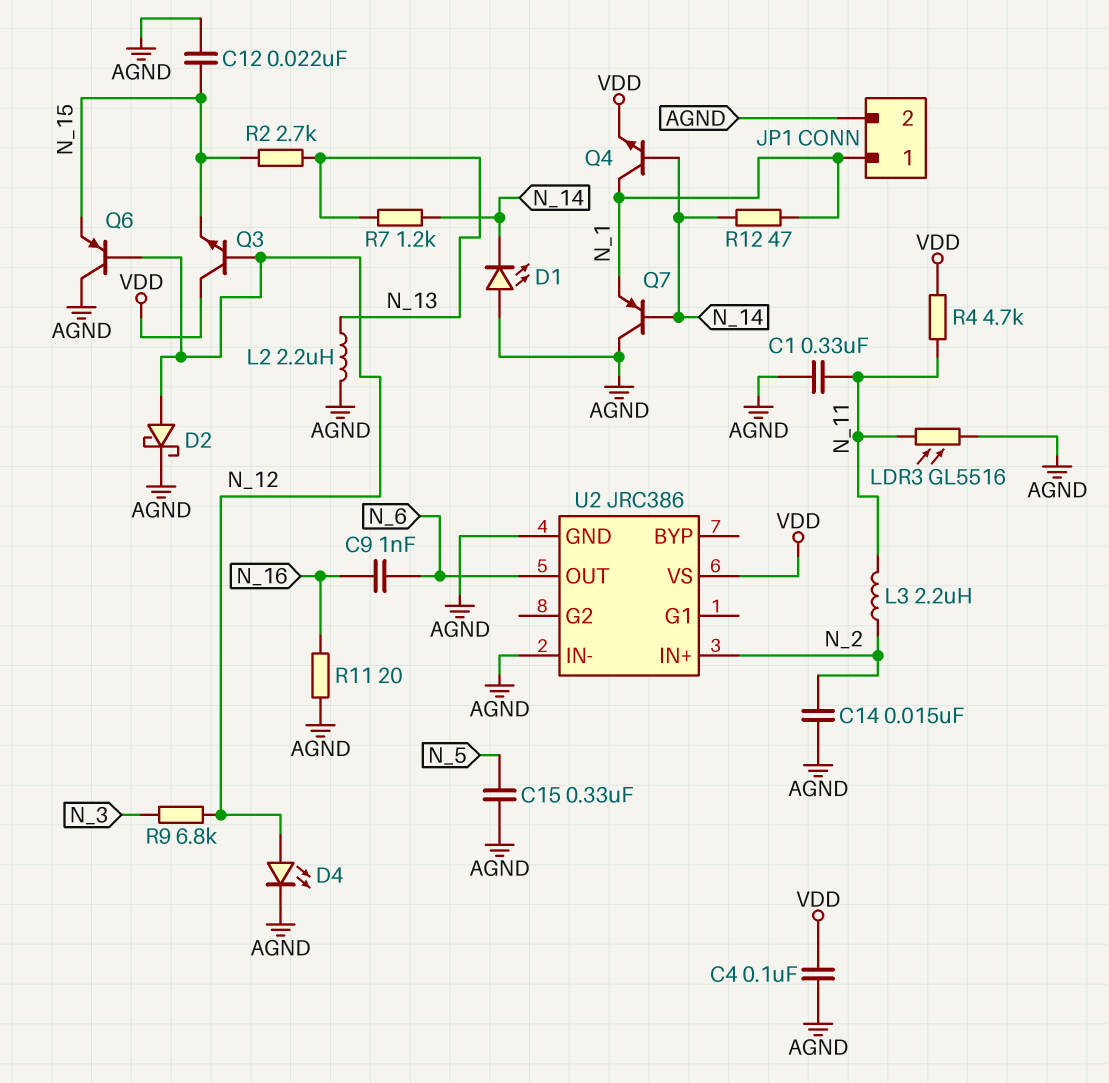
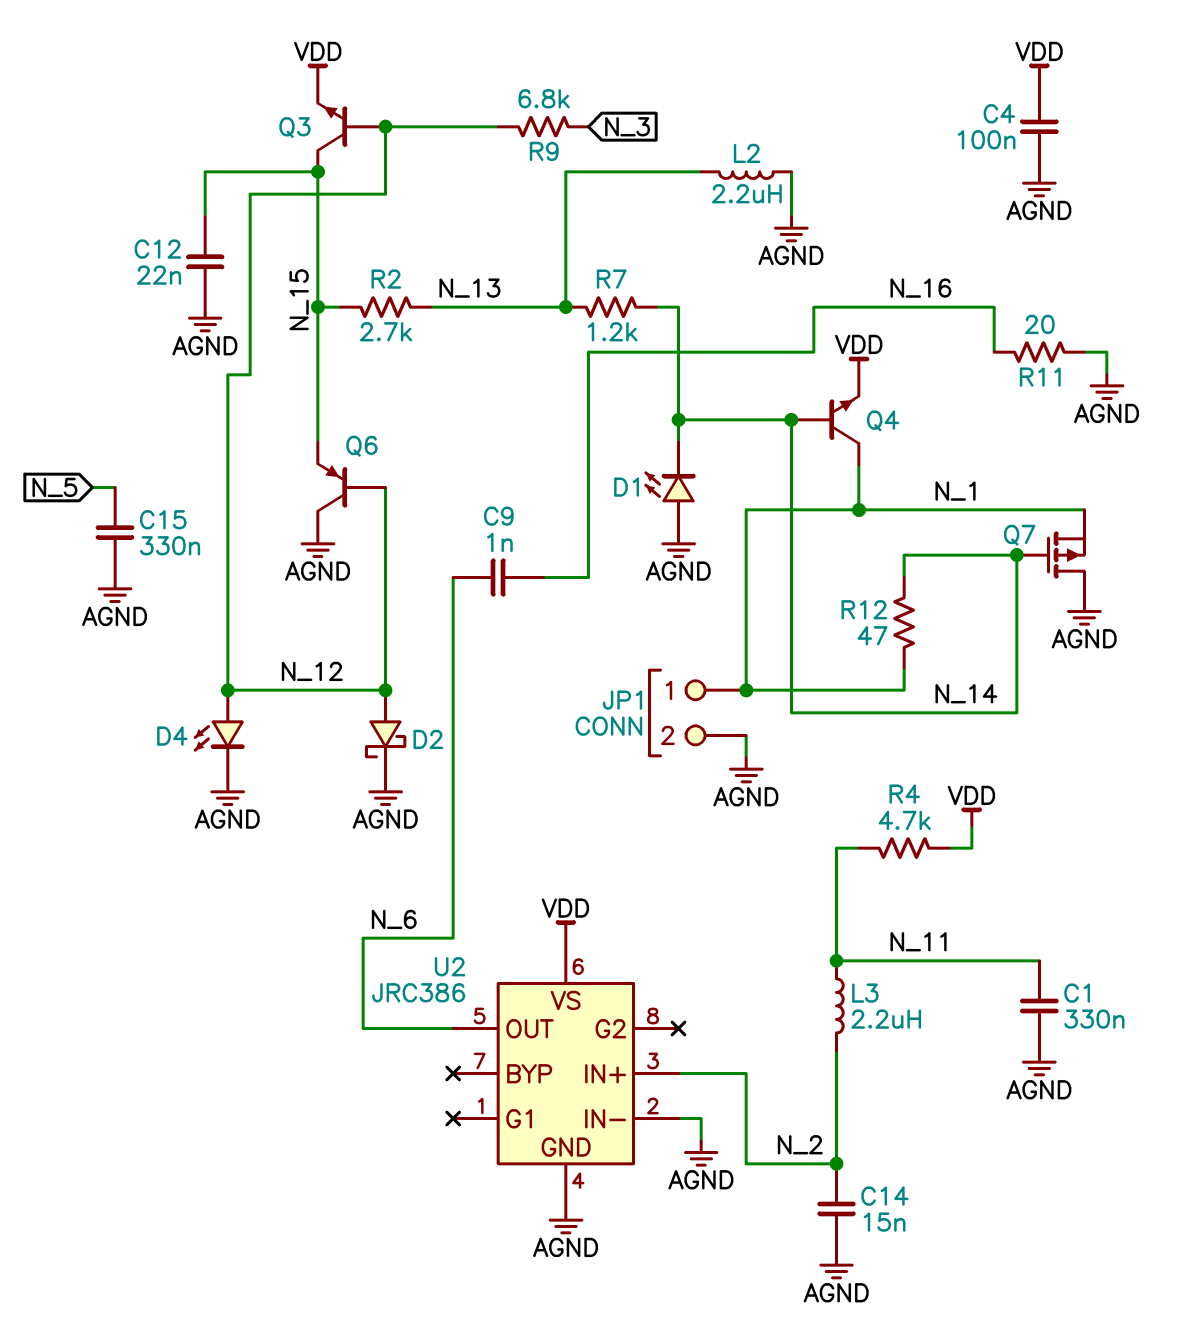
LDR3: GL5516 (AGND, N_11) -> none
Q3: NPN (B N_12, C VDD, E N_15) -> NPN (B N_12, C N_15, E VDD)
Q7: PNP (B N_14, C AGND, E N_1) -> PMOS (G N_14, D AGND, S N_1)

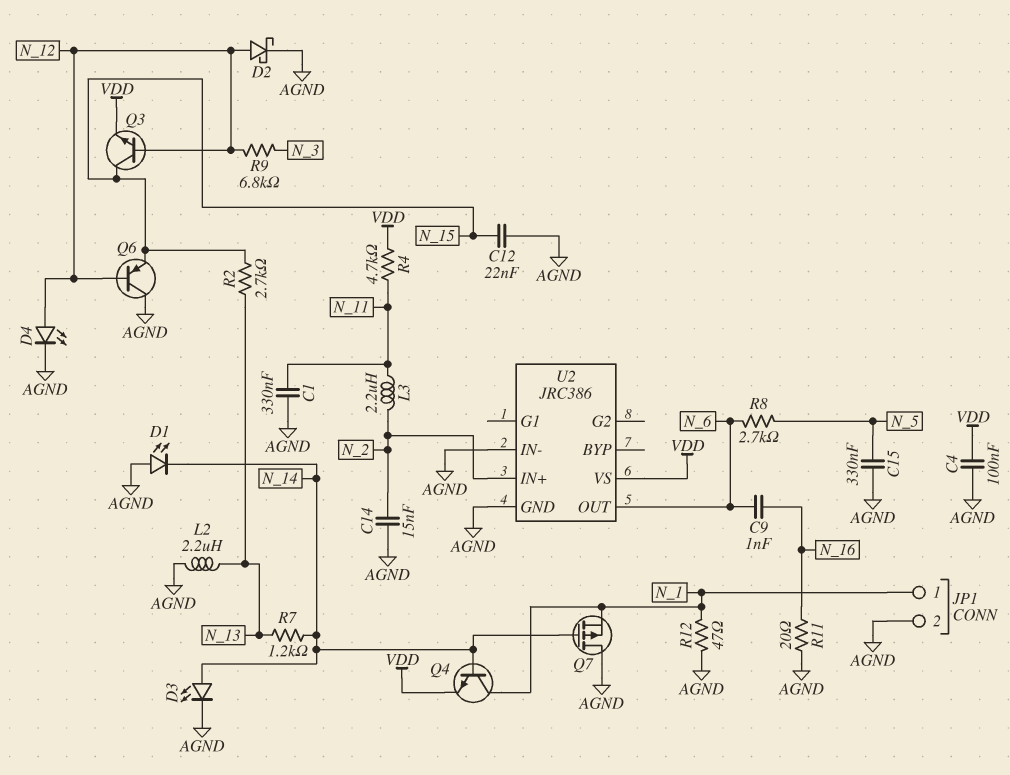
D3: none -> LED (A N_14, K AGND)
R8: none -> 2.7k (N_5, N_6)
R12: 47 (N_1, N_14) -> 47 (AGND, N_1)

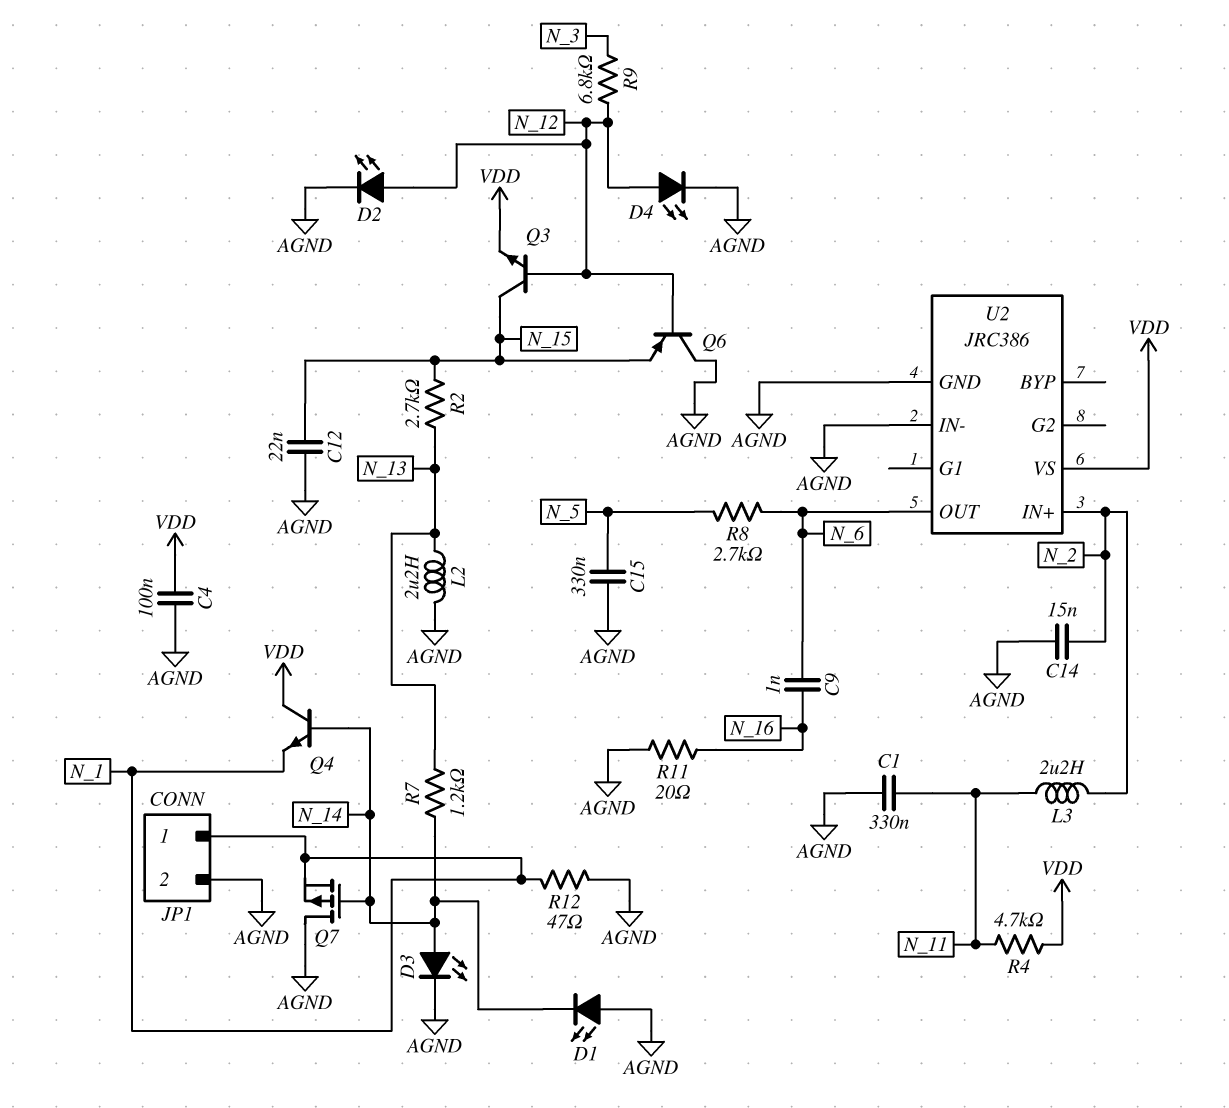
D2: schottky (A N_12, K AGND) -> LED (A N_12, K AGND)
Q4: NPN (B N_14, C N_1, E VDD) -> NPN (B N_14, C VDD, E N_1)

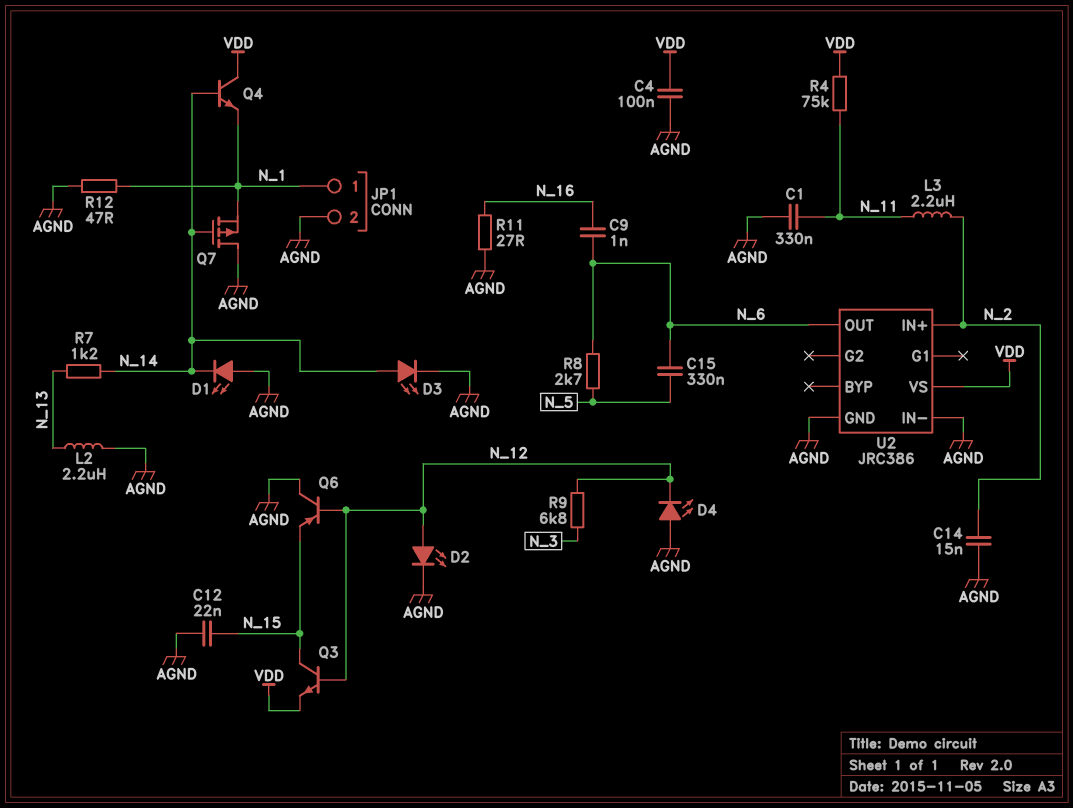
C15: 330nF (AGND, N_5) -> 330nF (N_5, N_6)
D4: LED (A N_12, K AGND) -> LED (A AGND, K N_12)
R2: 2.7k (N_13, N_15) -> none
R4: 4.7k (N_11, VDD) -> 75k (N_11, VDD)
R11: 20 (AGND, N_16) -> 27 (AGND, N_16)

